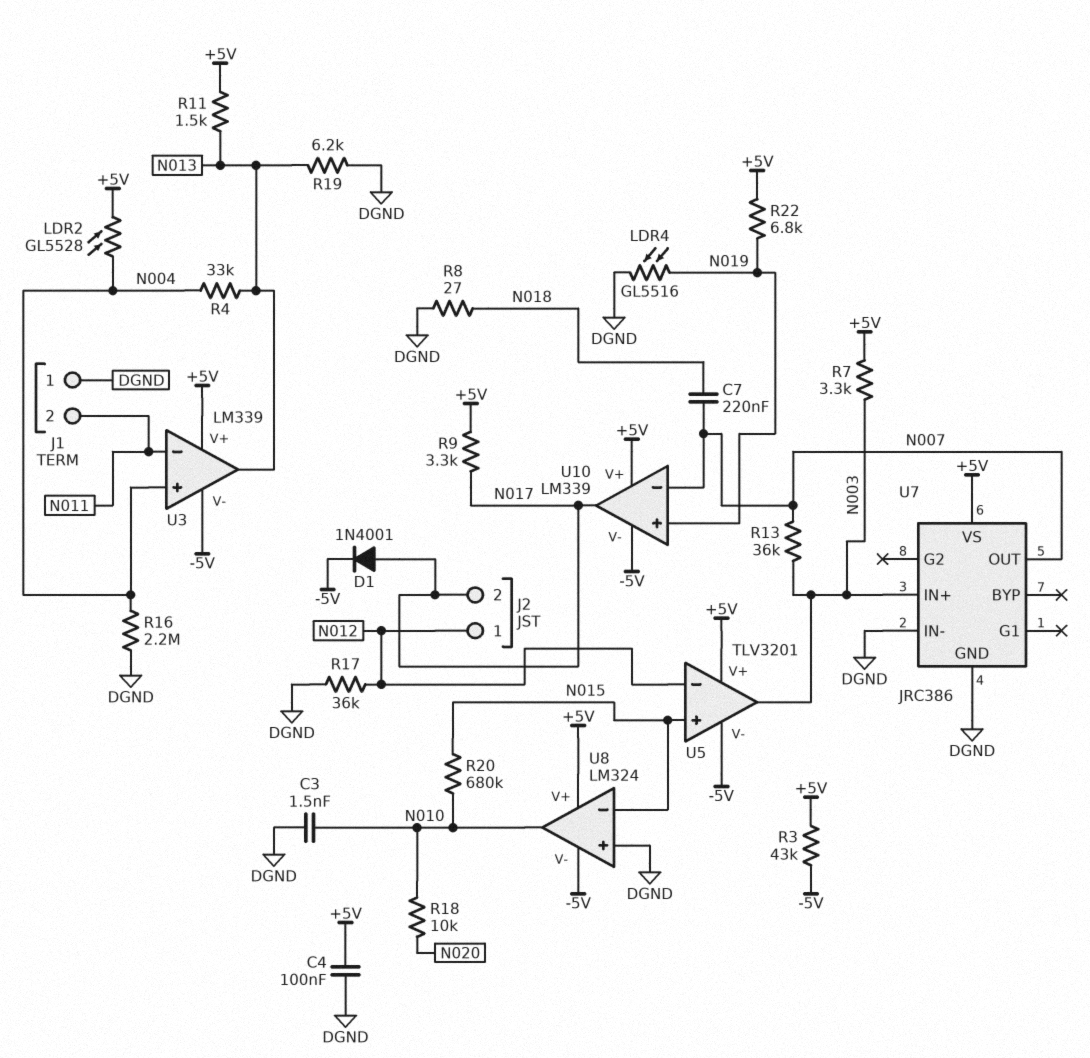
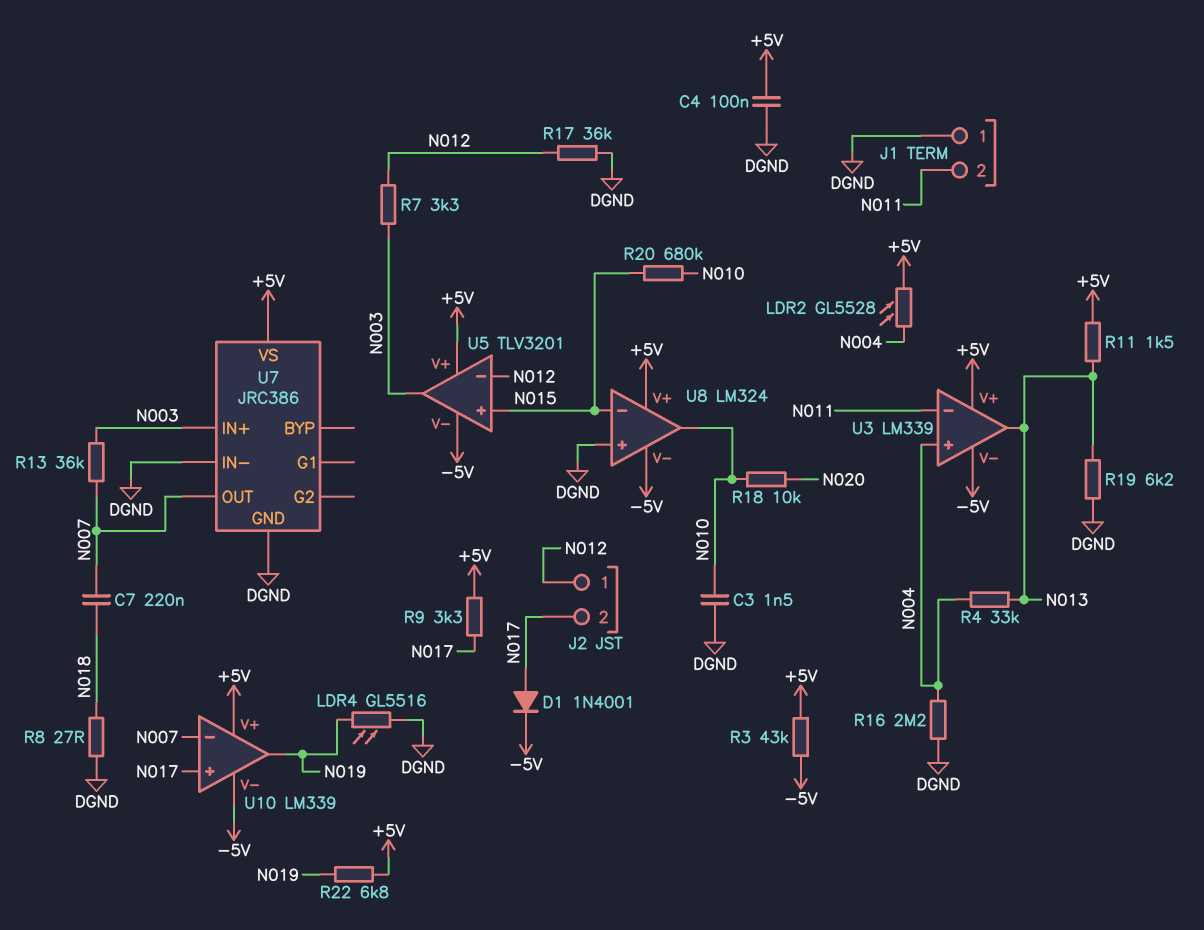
R7: 3.3k (+5V, N003) -> 3.3k (N003, N012)
U10 pin in+: N019 -> N017
U10 pin out: N017 -> N019

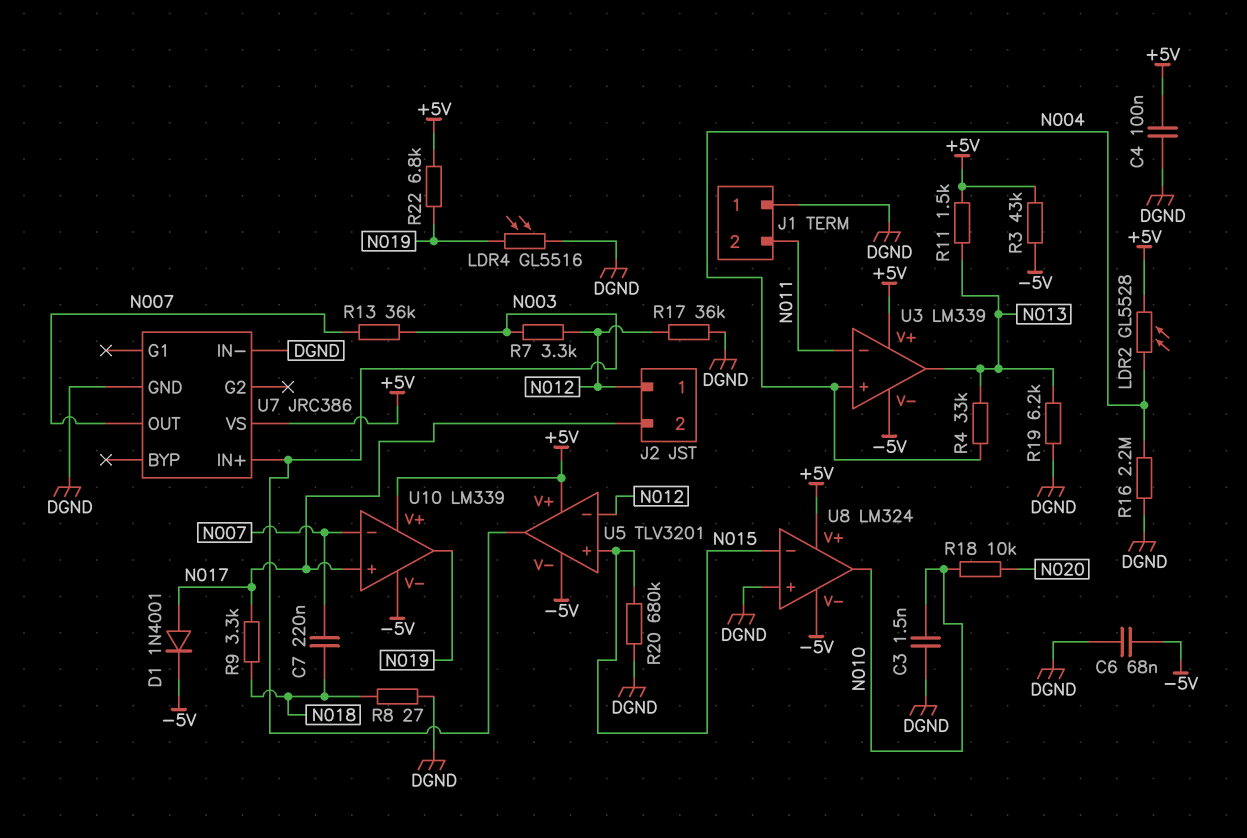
C6: none -> 68nF (-5V, DGND)
R9: 3.3k (+5V, N017) -> 3.3k (N017, N018)
R20: 680k (N010, N015) -> 680k (DGND, N015)

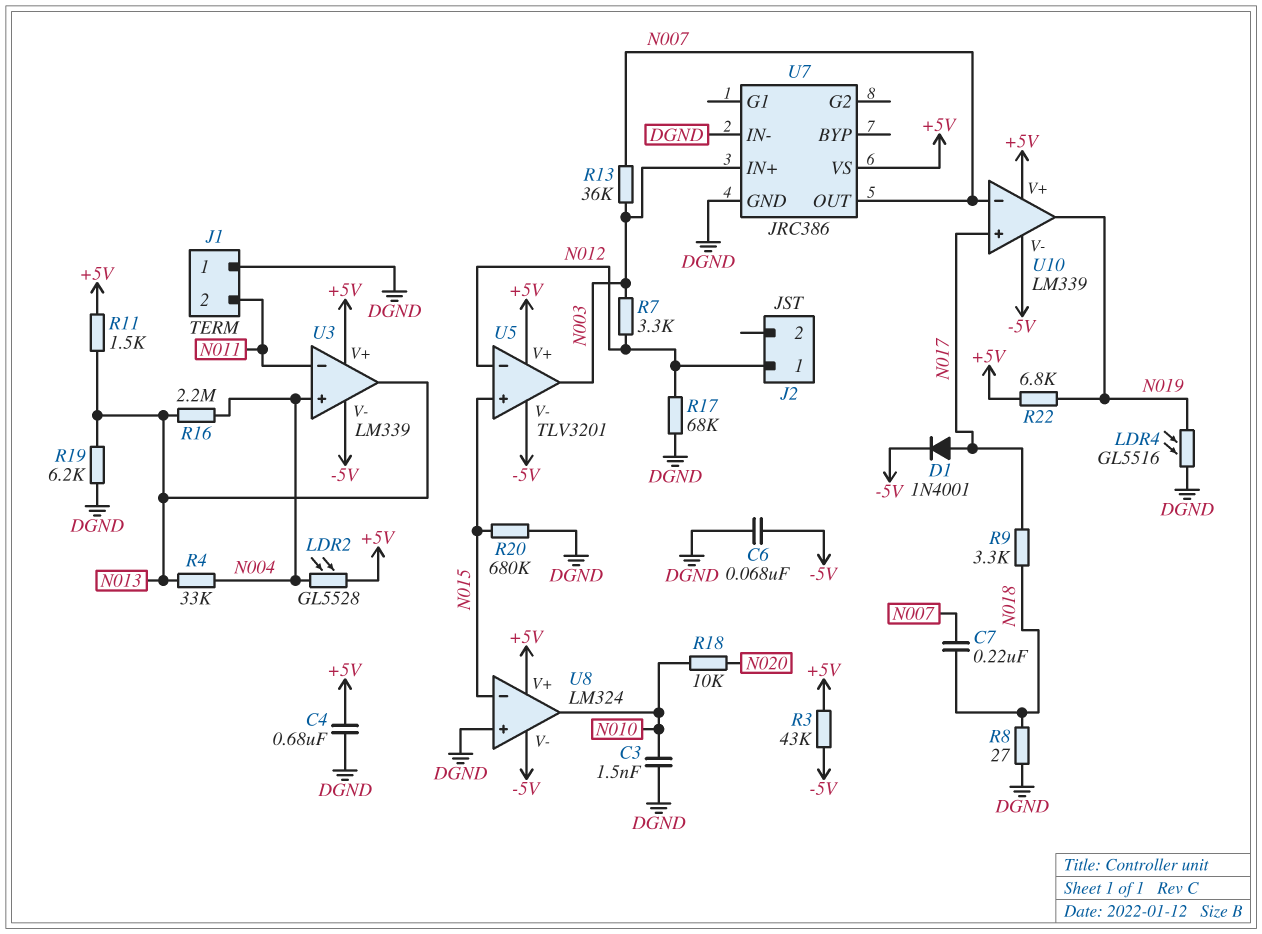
C4: 100nF (+5V, DGND) -> 680nF (+5V, DGND)
J2 pin 2: N017 -> none
R16: 2.2M (DGND, N004) -> 2.2M (N004, N013)
R17: 36k (DGND, N012) -> 68k (DGND, N012)

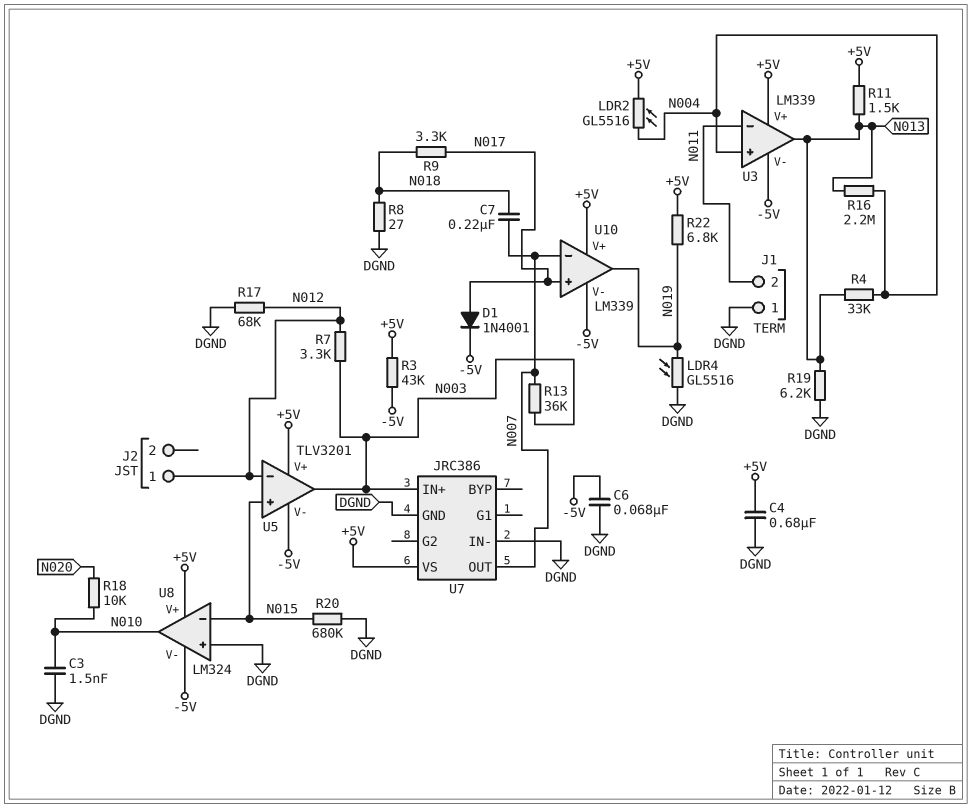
LDR2: GL5528 (+5V, N004) -> GL5516 (+5V, N004)

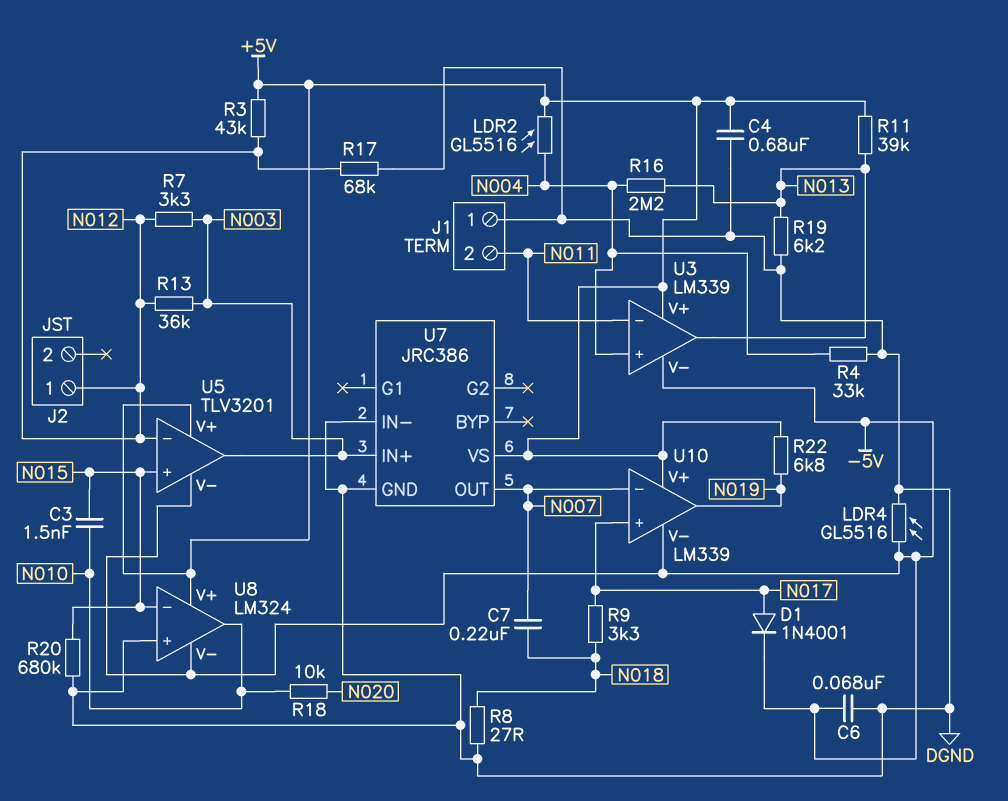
C3: 1.5nF (DGND, N010) -> 1.5nF (N010, N015)
LDR4: GL5516 (DGND, N019) -> GL5516 (-5V, DGND)
R3: 43k (+5V, -5V) -> 43k (+5V, N012)
R4: 33k (N004, N013) -> 33k (DGND, N004)
R11: 1.5k (+5V, N013) -> 39k (+5V, N013)
R13: 36k (N003, N007) -> 36k (N003, N012)

